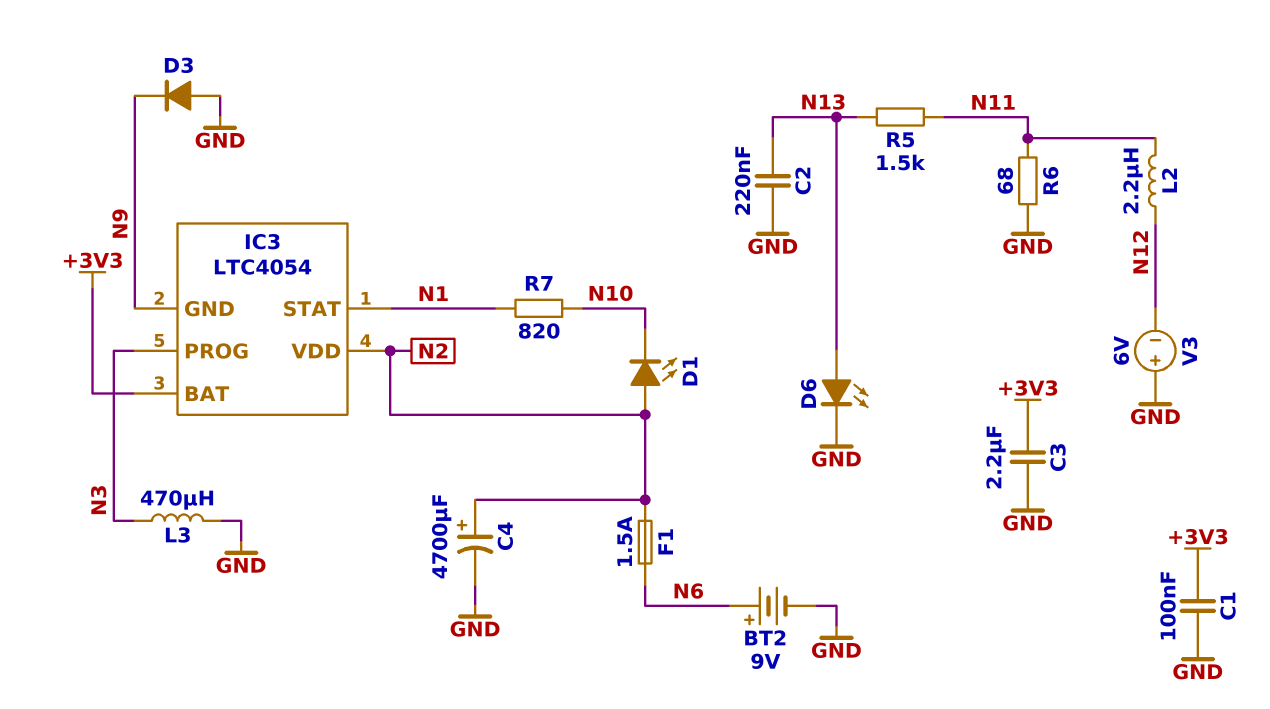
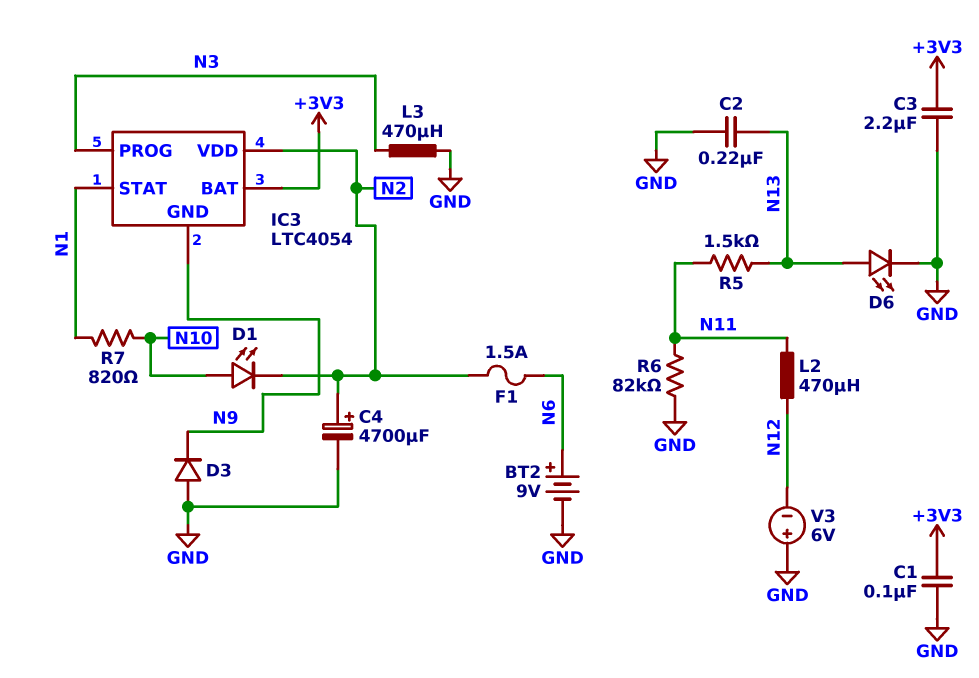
D1: LED (A N2, K N10) -> LED (A N10, K N2)
L2: 2.2uH (N11, N12) -> 470uH (N11, N12)
R6: 68 (GND, N11) -> 82k (GND, N11)

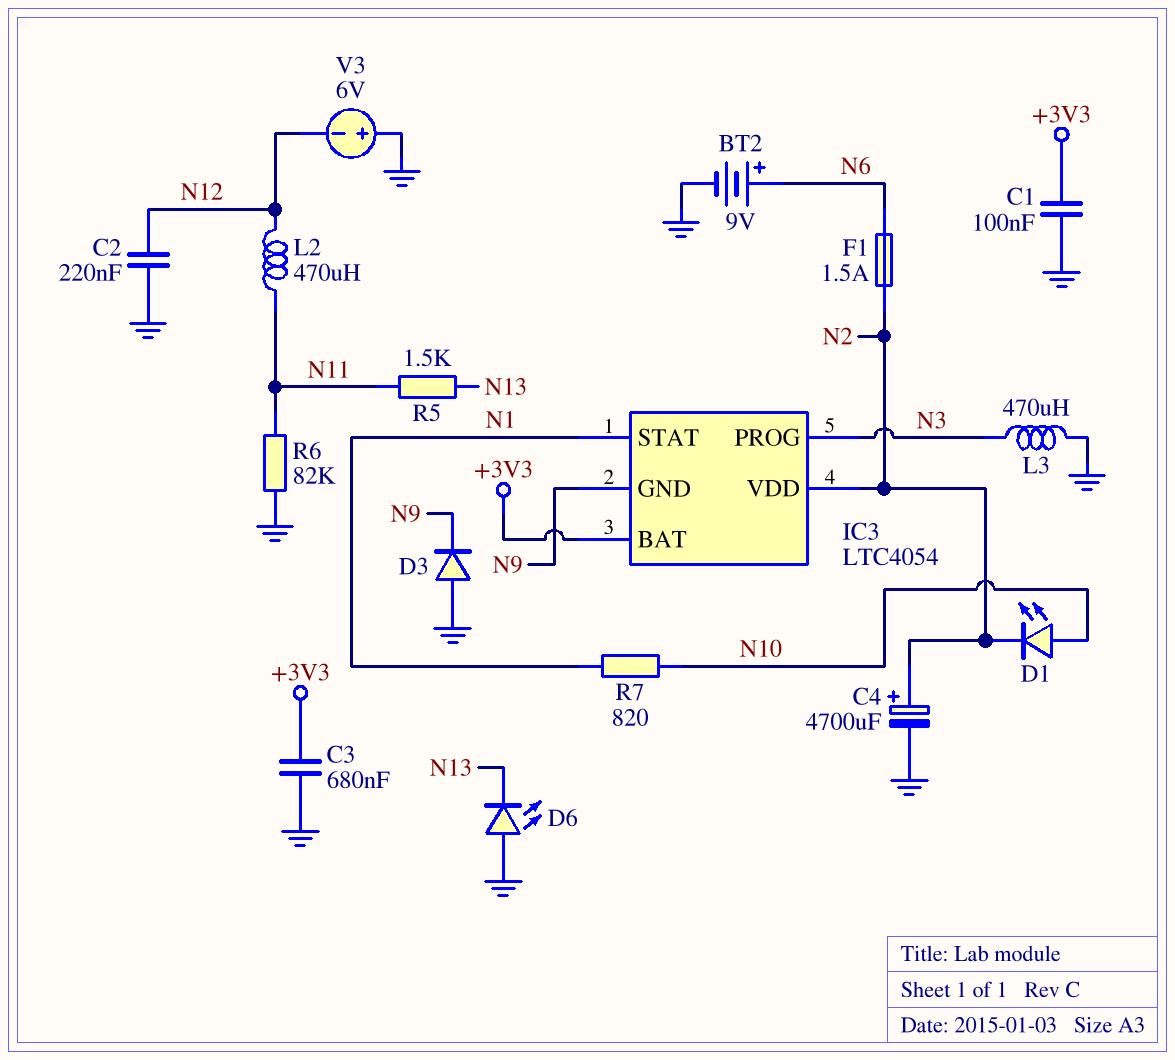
C2: 220nF (GND, N13) -> 220nF (GND, N12)
C3: 2.2uF (+3V3, GND) -> 680nF (+3V3, GND)
D6: LED (A N13, K GND) -> LED (A GND, K N13)

